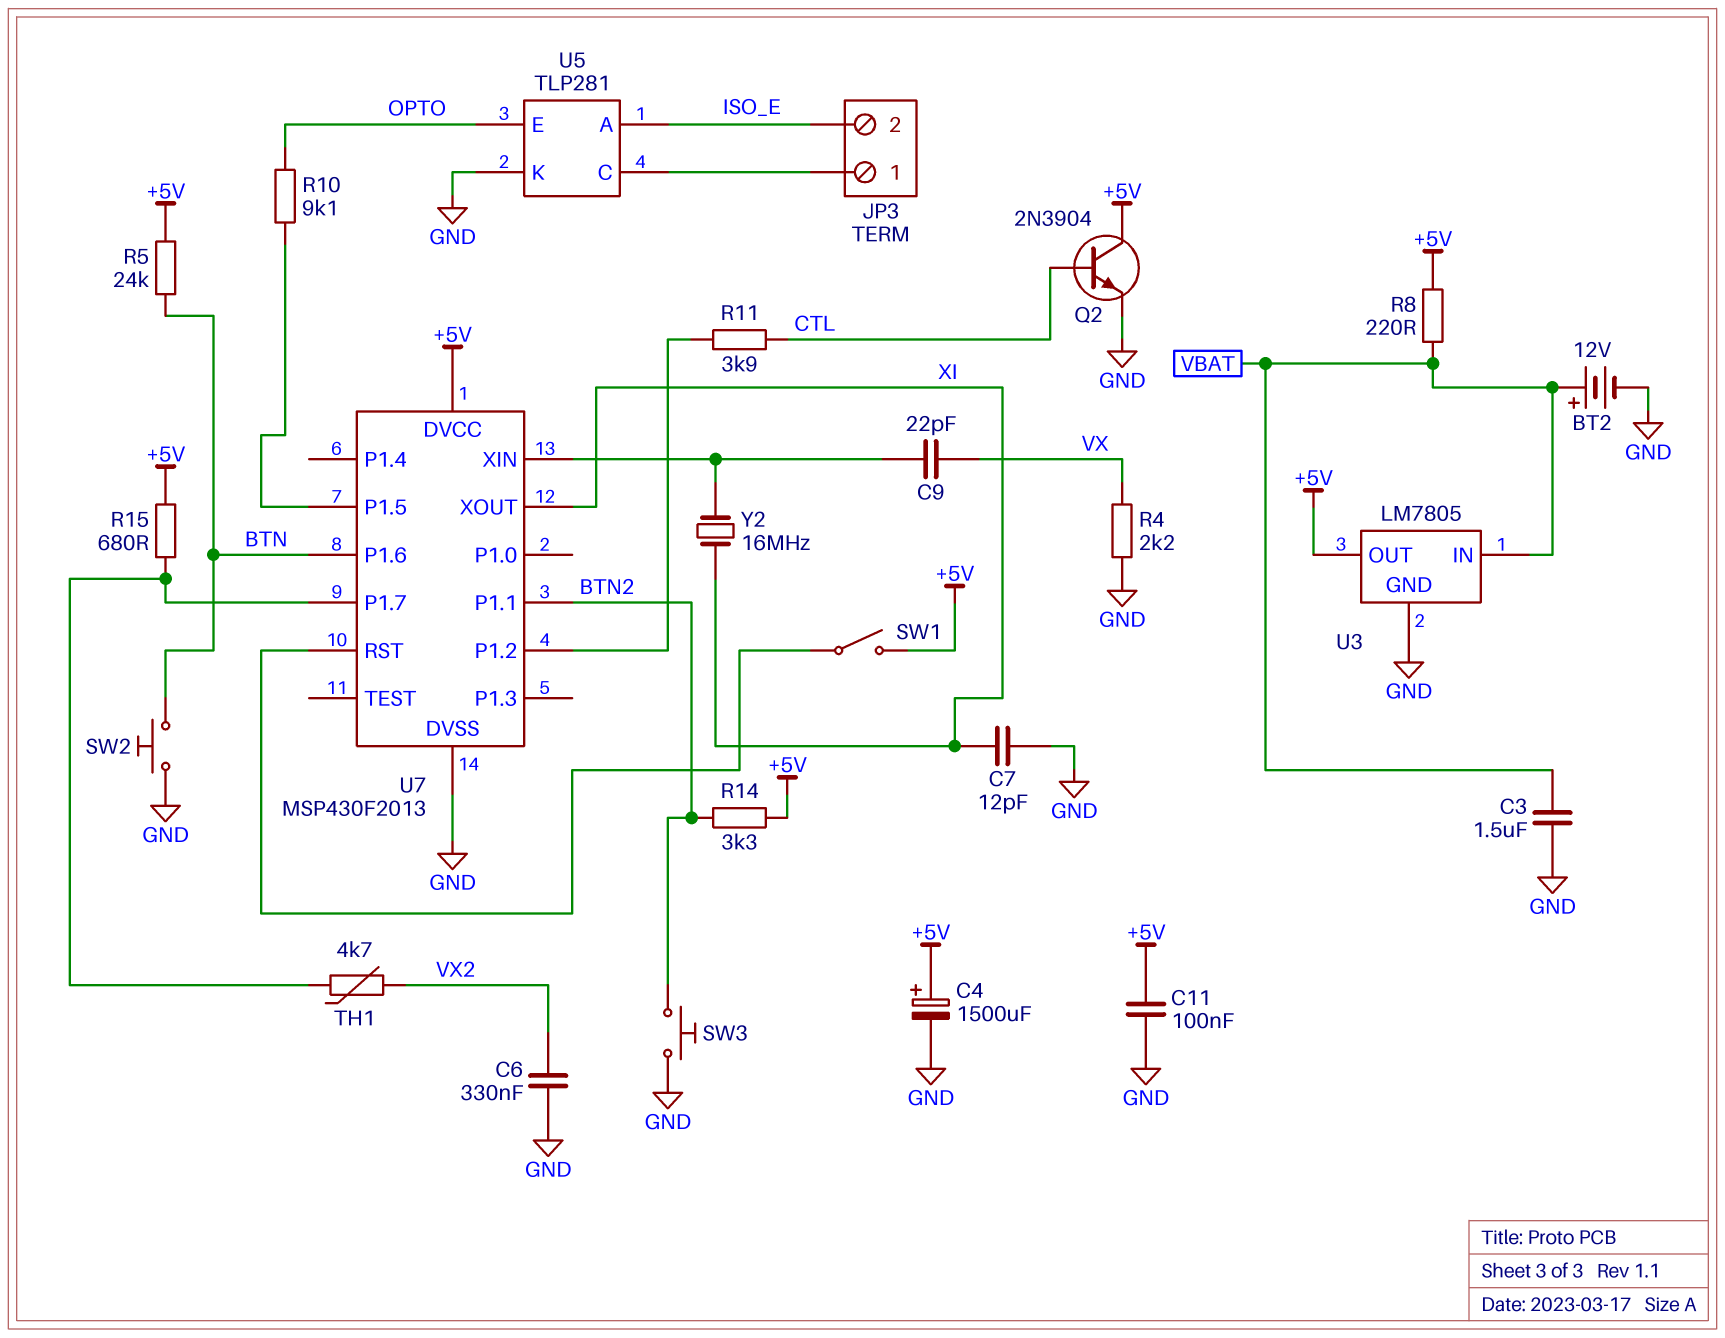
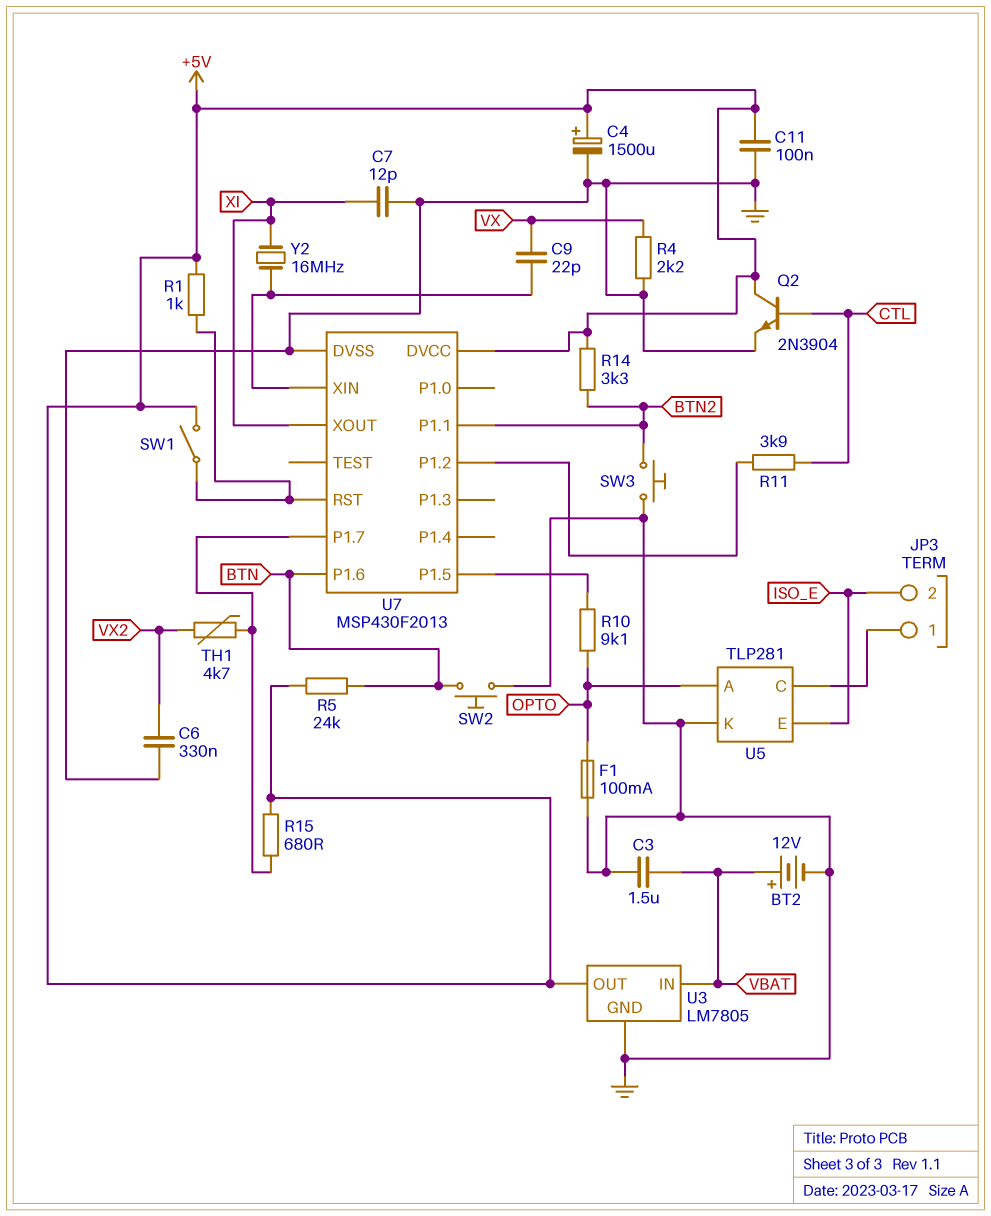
F1: none -> 100mA (GND, OPTO)
R1: none -> 1k (+5V, U7/RST)
R8: 220 (+5V, VBAT) -> none
U5 pin A: ISO_E -> OPTO
U5 pin E: OPTO -> ISO_E

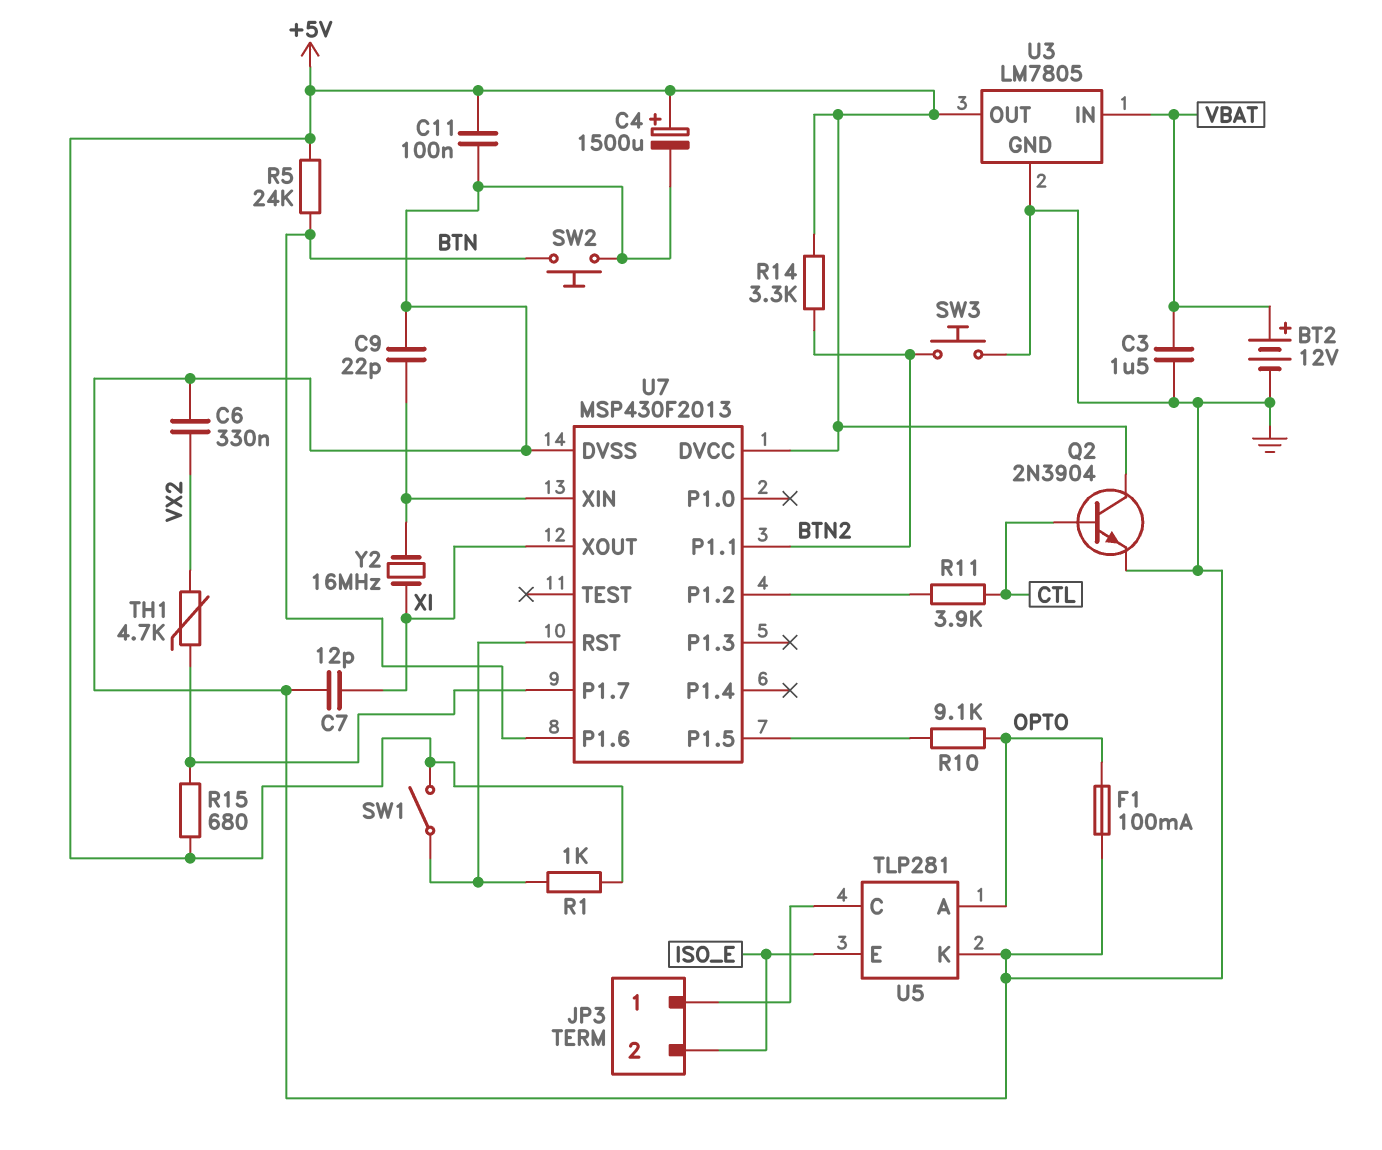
C9: 22pF (U7/XIN, VX) -> 22pF (GND, U7/XIN)
R4: 2.2k (GND, VX) -> none

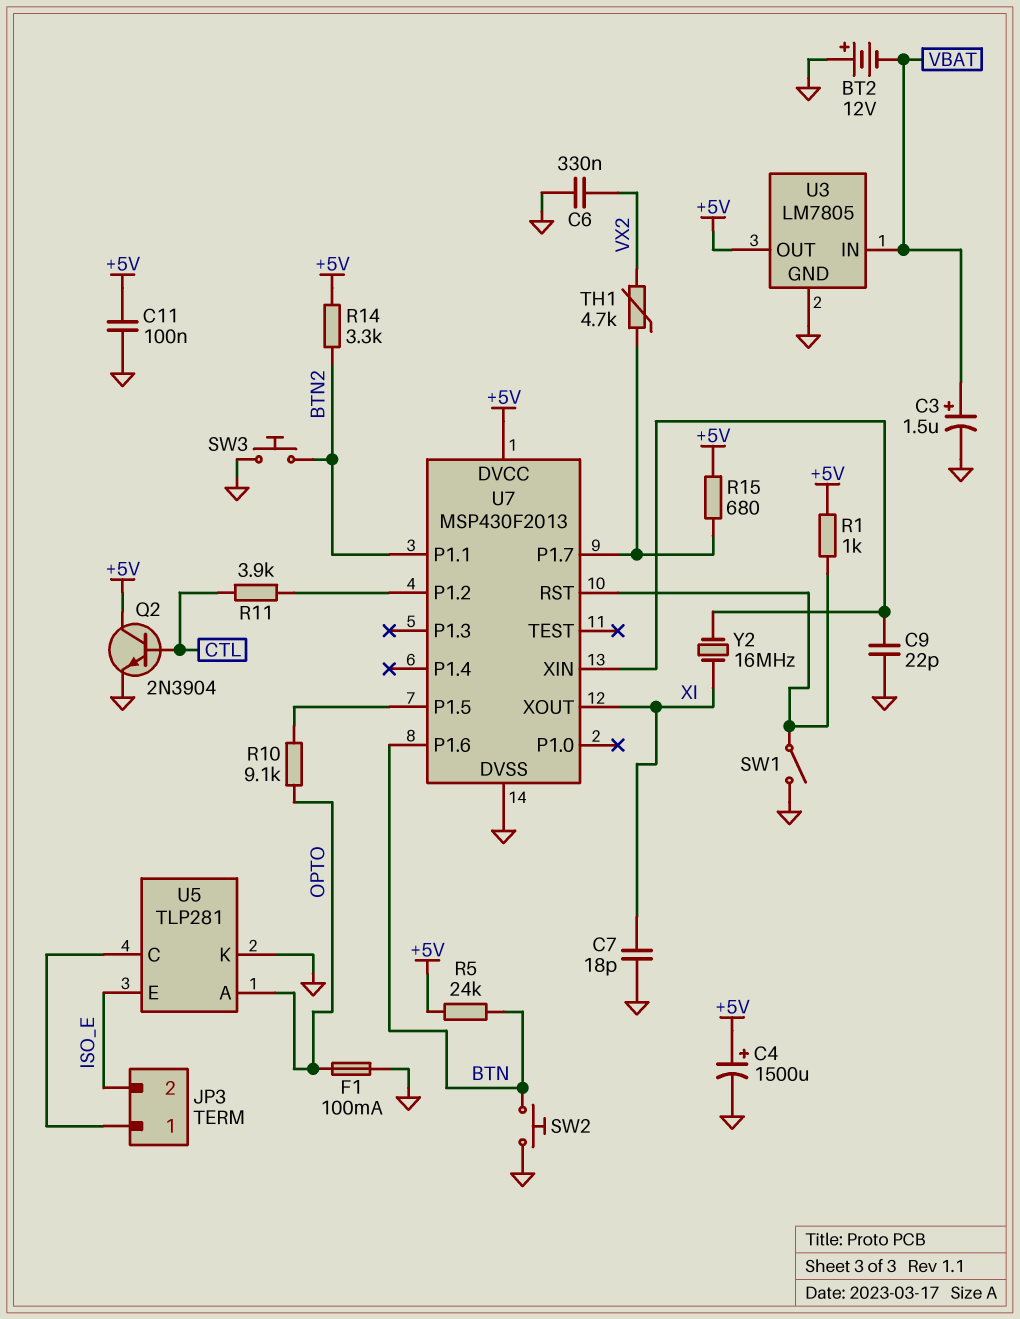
BT2: 12V (plus VBAT, minus GND) -> 12V (plus GND, minus VBAT)
C3: 1.5uF (GND, VBAT) -> 1.5uF (plus VBAT, minus GND)
C7: 12pF (GND, XI) -> 18pF (GND, XI)
SW1: switch (+5V, U7/RST) -> switch (GND, U7/RST)

